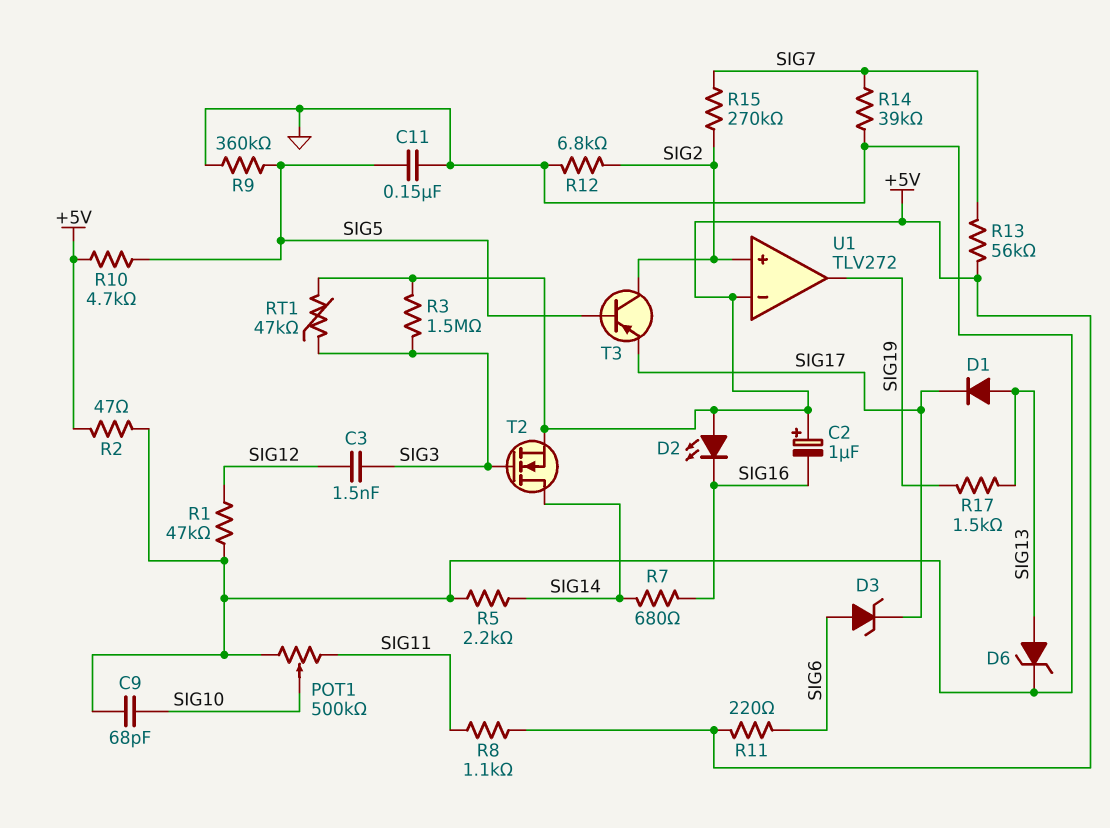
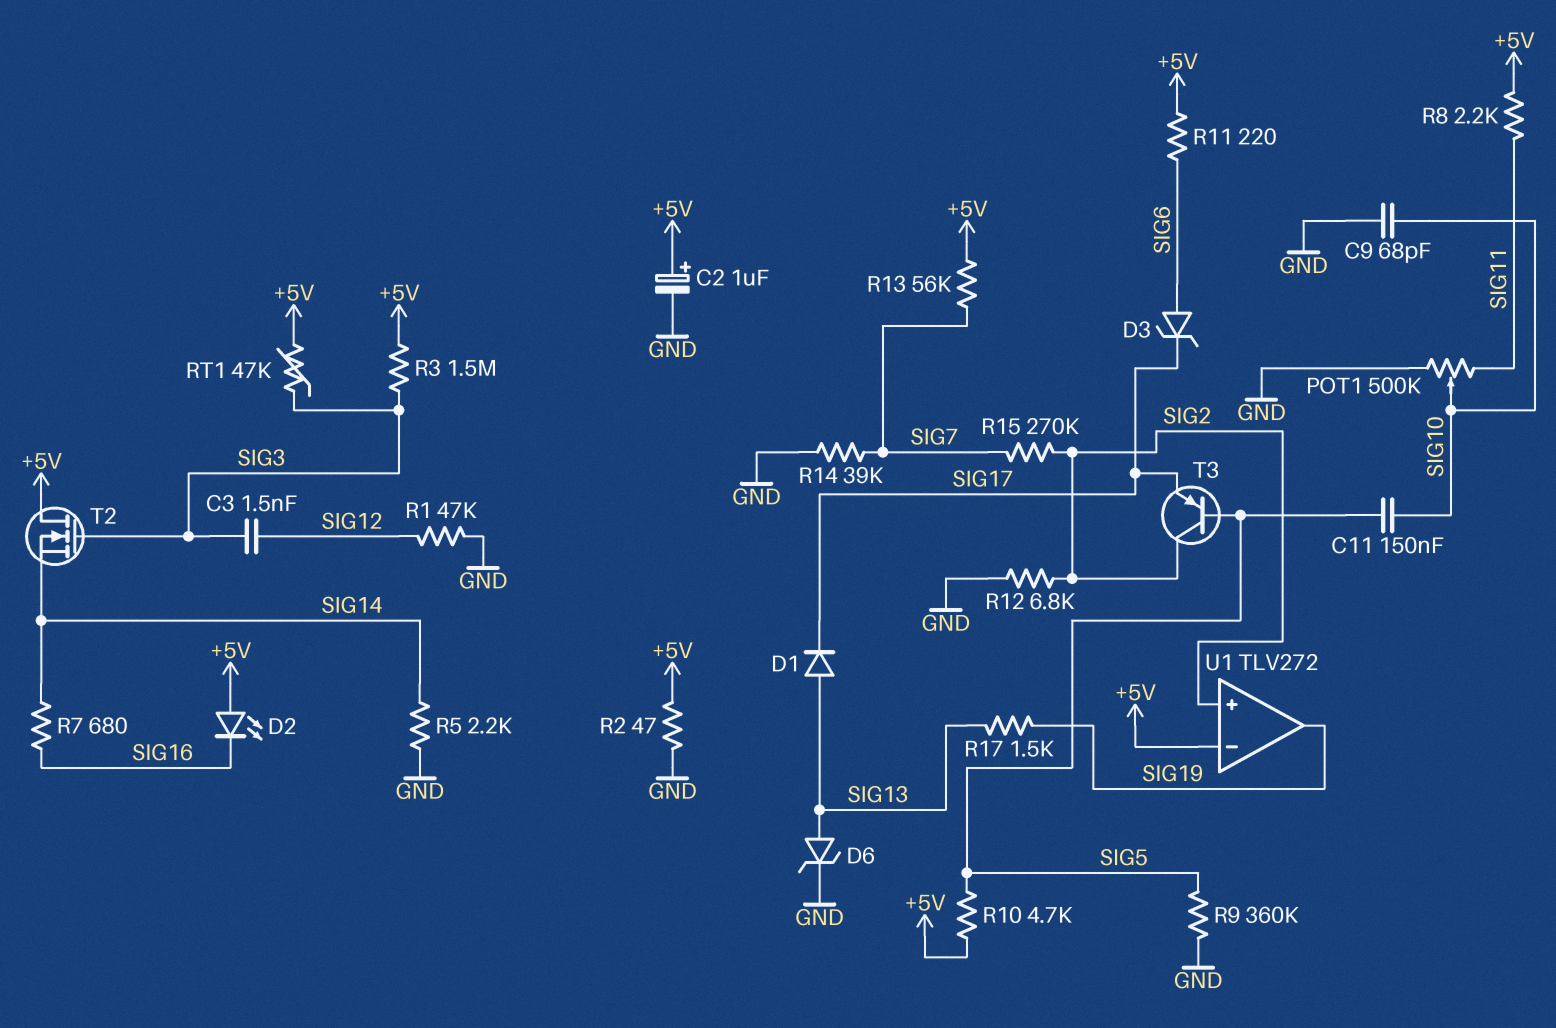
C2: 1uF (plus +5V, minus SIG16) -> 1uF (plus +5V, minus GND)
C11: 150nF (GND, SIG5) -> 150nF (SIG5, SIG10)
R8: 1.1k (+5V, SIG11) -> 2.2k (+5V, SIG11)
T2: NMOS (G SIG3, D SIG14, S +5V) -> NMOS (G SIG3, D +5V, S SIG14)

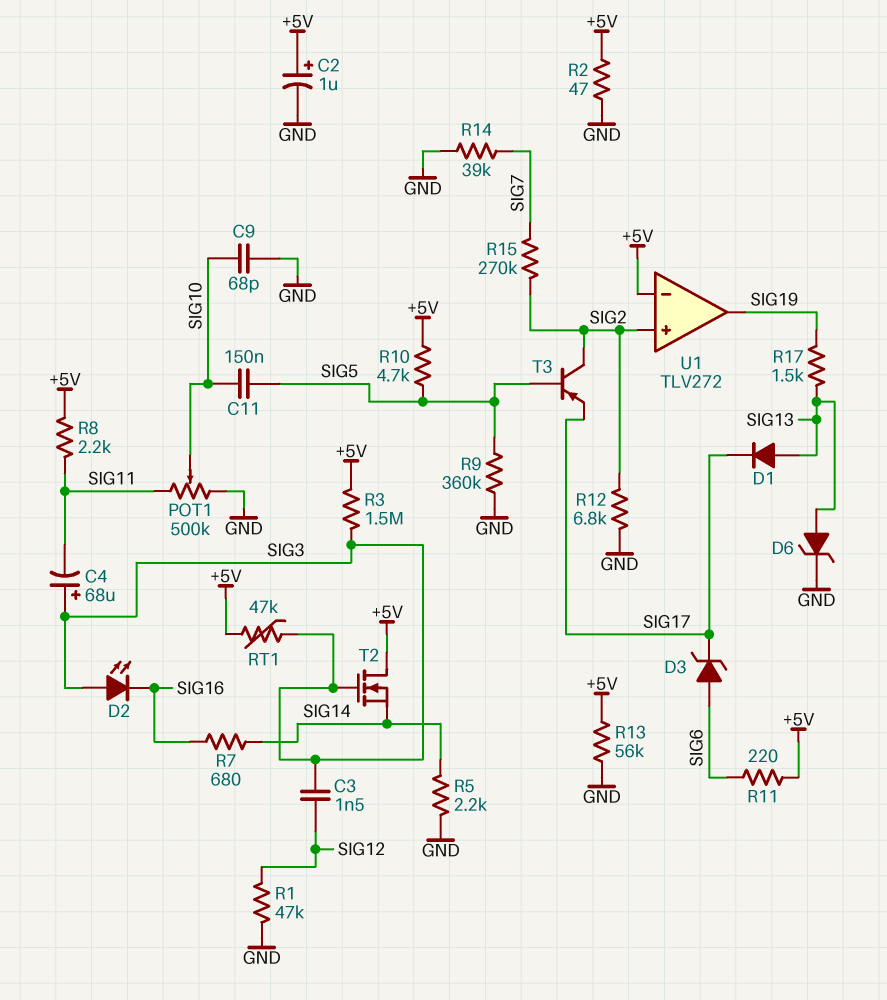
C4: none -> 68uF (plus SIG3, minus SIG11)
D2: LED (A +5V, K SIG16) -> LED (A SIG3, K SIG16)
R13: 56k (+5V, SIG7) -> 56k (+5V, GND)

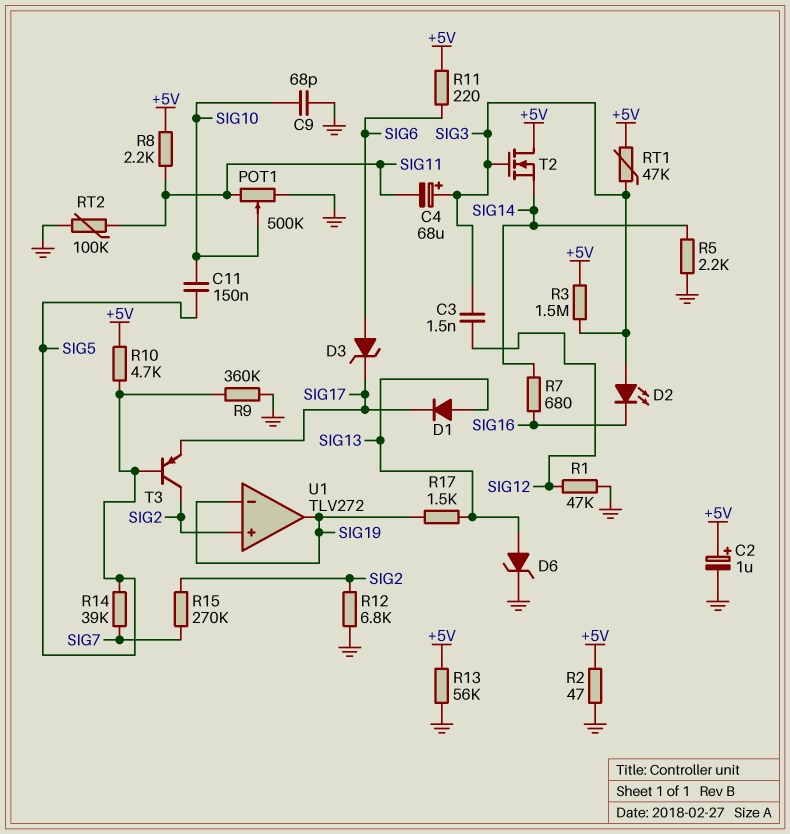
R14: 39k (GND, SIG7) -> 39k (SIG5, SIG7)
RT2: none -> 100k (GND, SIG11)
U1 pin in-: +5V -> SIG19

